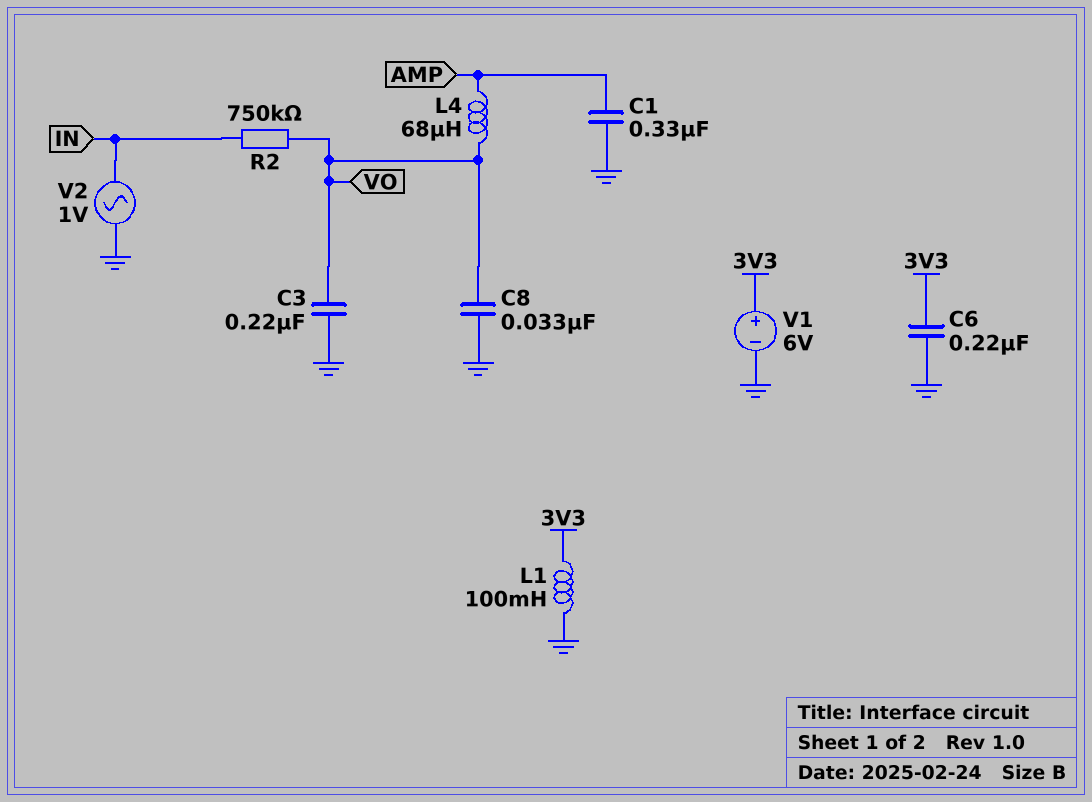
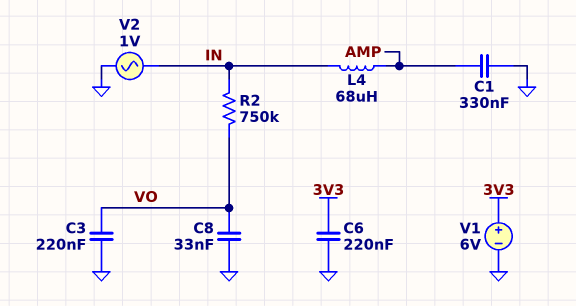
L1: 100mH (3V3, GND) -> none
L4: 68uH (AMP, VO) -> 68uH (AMP, IN)

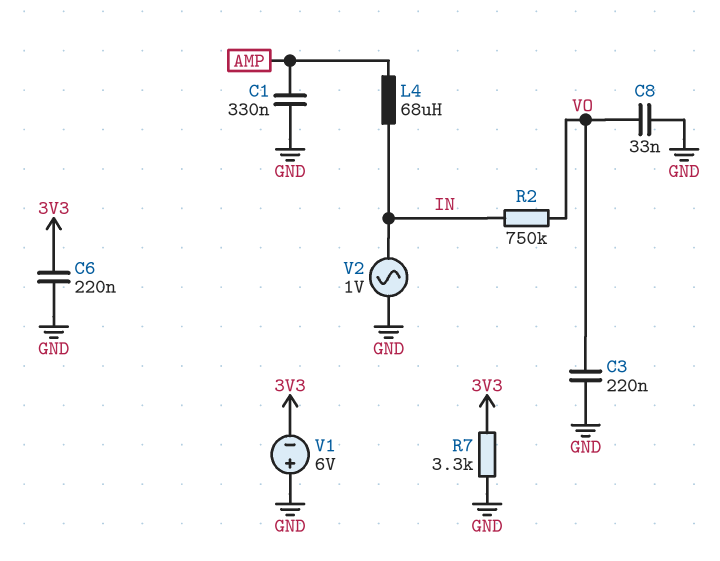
R7: none -> 3.3k (3V3, GND)
V1: 6V (plus 3V3, minus GND) -> 6V (plus GND, minus 3V3)

